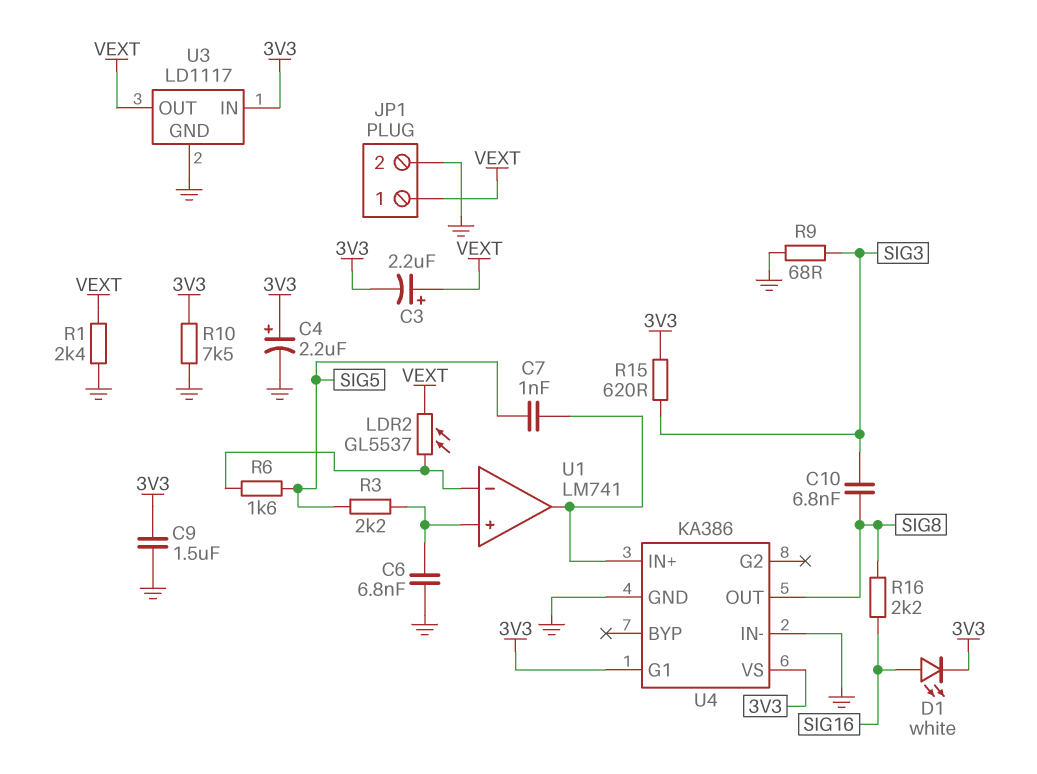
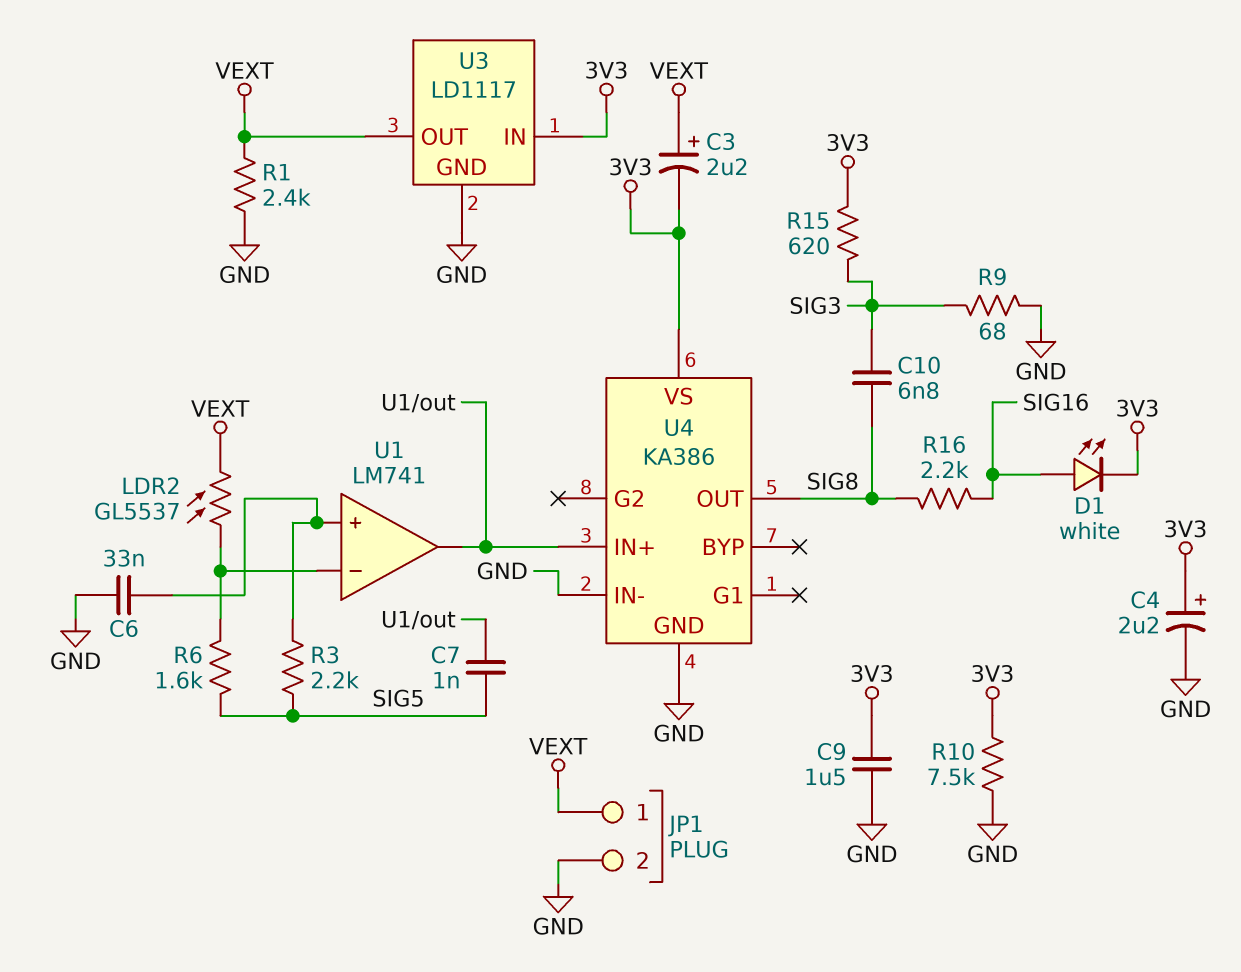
C6: 6.8nF (GND, U1/in+) -> 33nF (GND, U1/in+)
U4 pin G1: 3V3 -> none

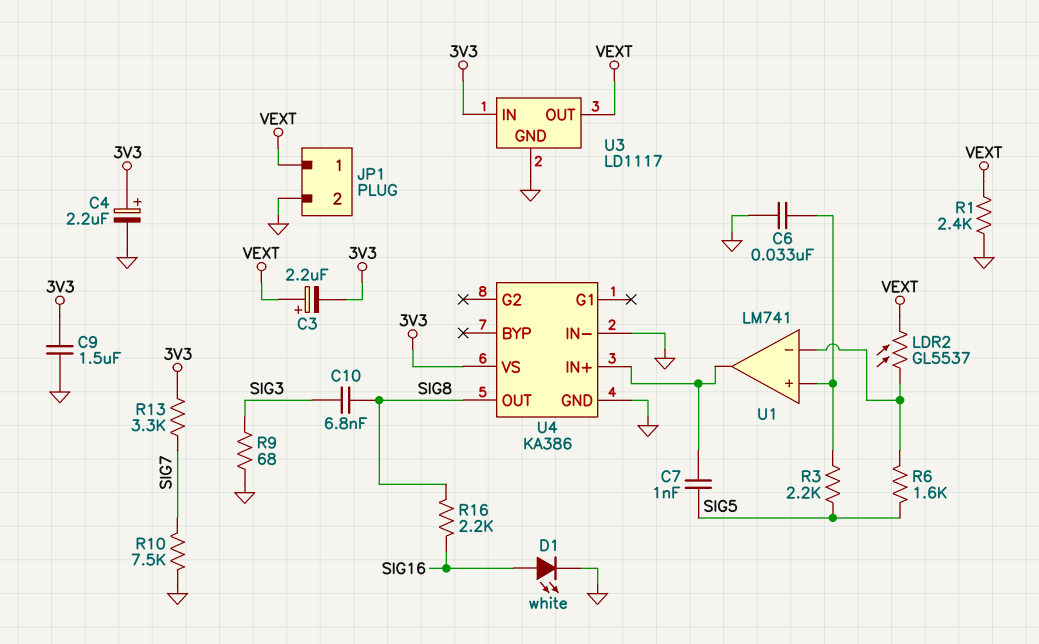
D1: LED white (A SIG16, K 3V3) -> LED white (A SIG16, K GND)
R10: 7.5k (3V3, GND) -> 7.5k (GND, SIG7)
R13: none -> 3.3k (3V3, SIG7)
R15: 620 (3V3, SIG3) -> none

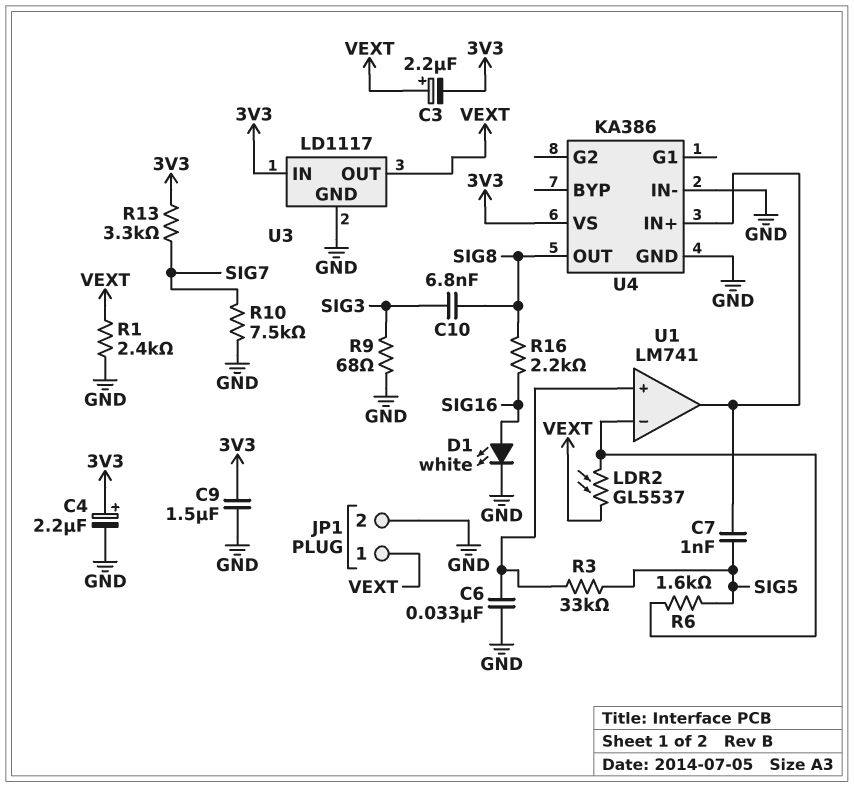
R3: 2.2k (SIG5, U1/in+) -> 33k (SIG5, U1/in+)

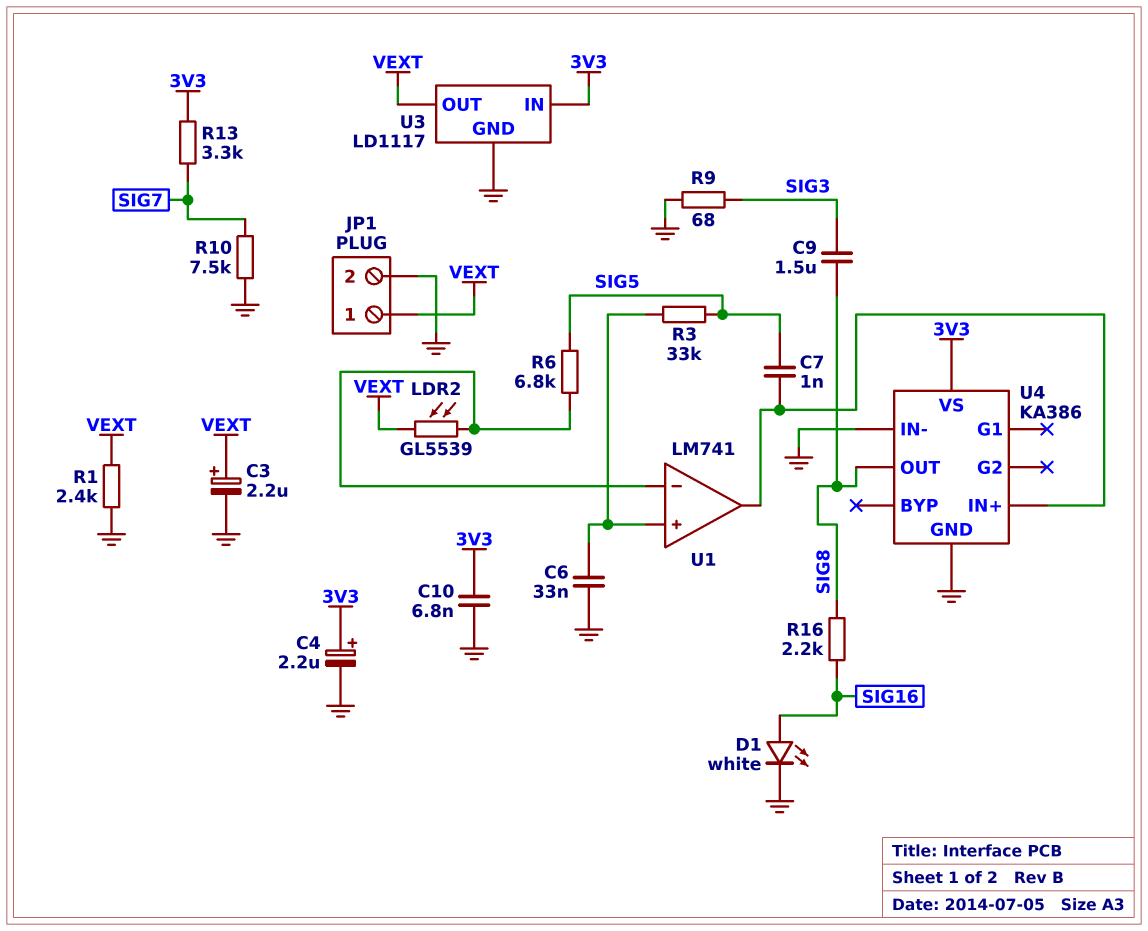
C3: 2.2uF (plus VEXT, minus 3V3) -> 2.2uF (plus VEXT, minus GND)
C9: 1.5uF (3V3, GND) -> 1.5uF (SIG3, SIG8)
C10: 6.8nF (SIG3, SIG8) -> 6.8nF (3V3, GND)
LDR2: GL5537 (U1/in-, VEXT) -> GL5539 (U1/in-, VEXT)
R6: 1.6k (SIG5, U1/in-) -> 6.8k (SIG5, U1/in-)

